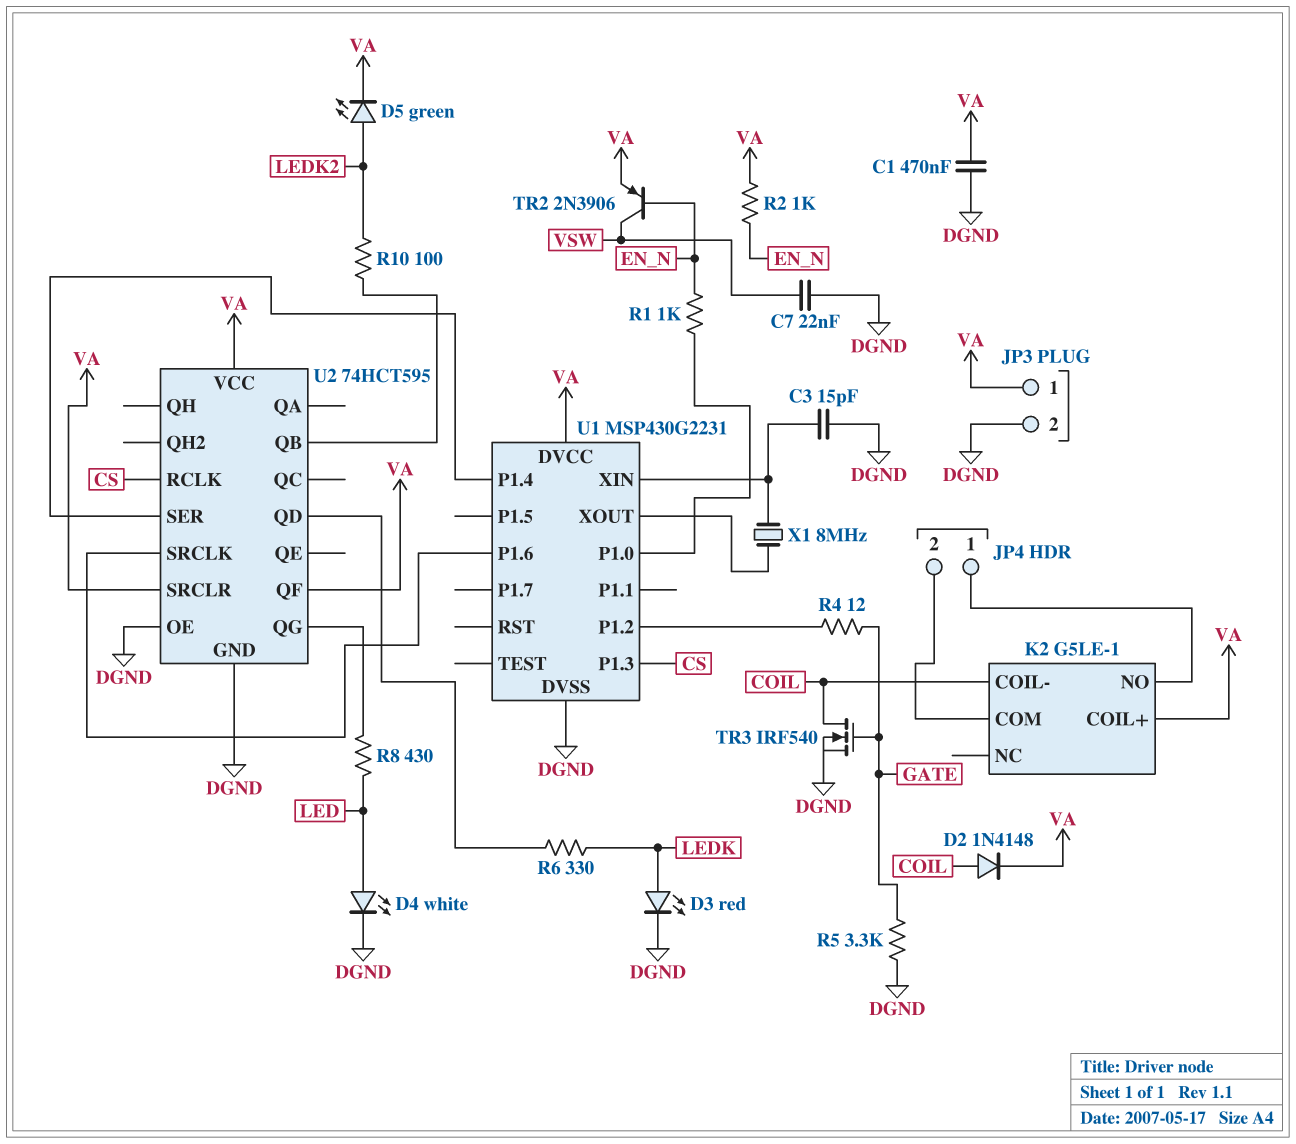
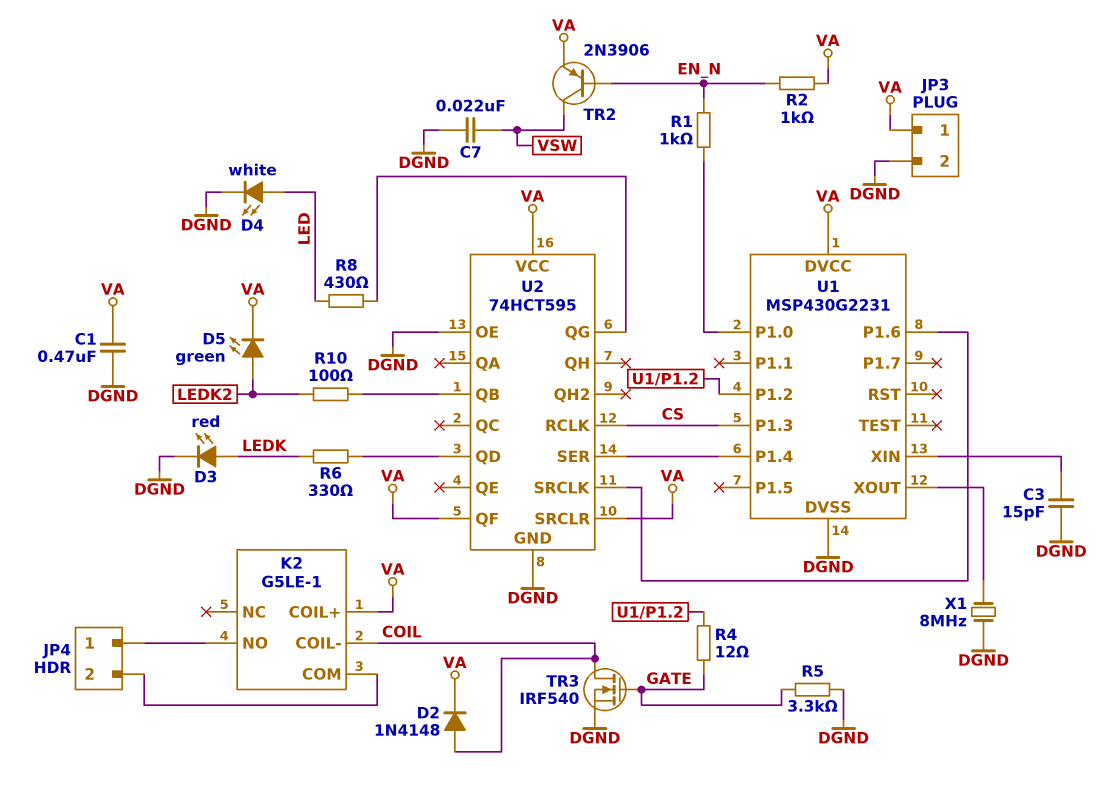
X1: 8MHz (U1/XIN, U1/XOUT) -> 8MHz (DGND, U1/XOUT)

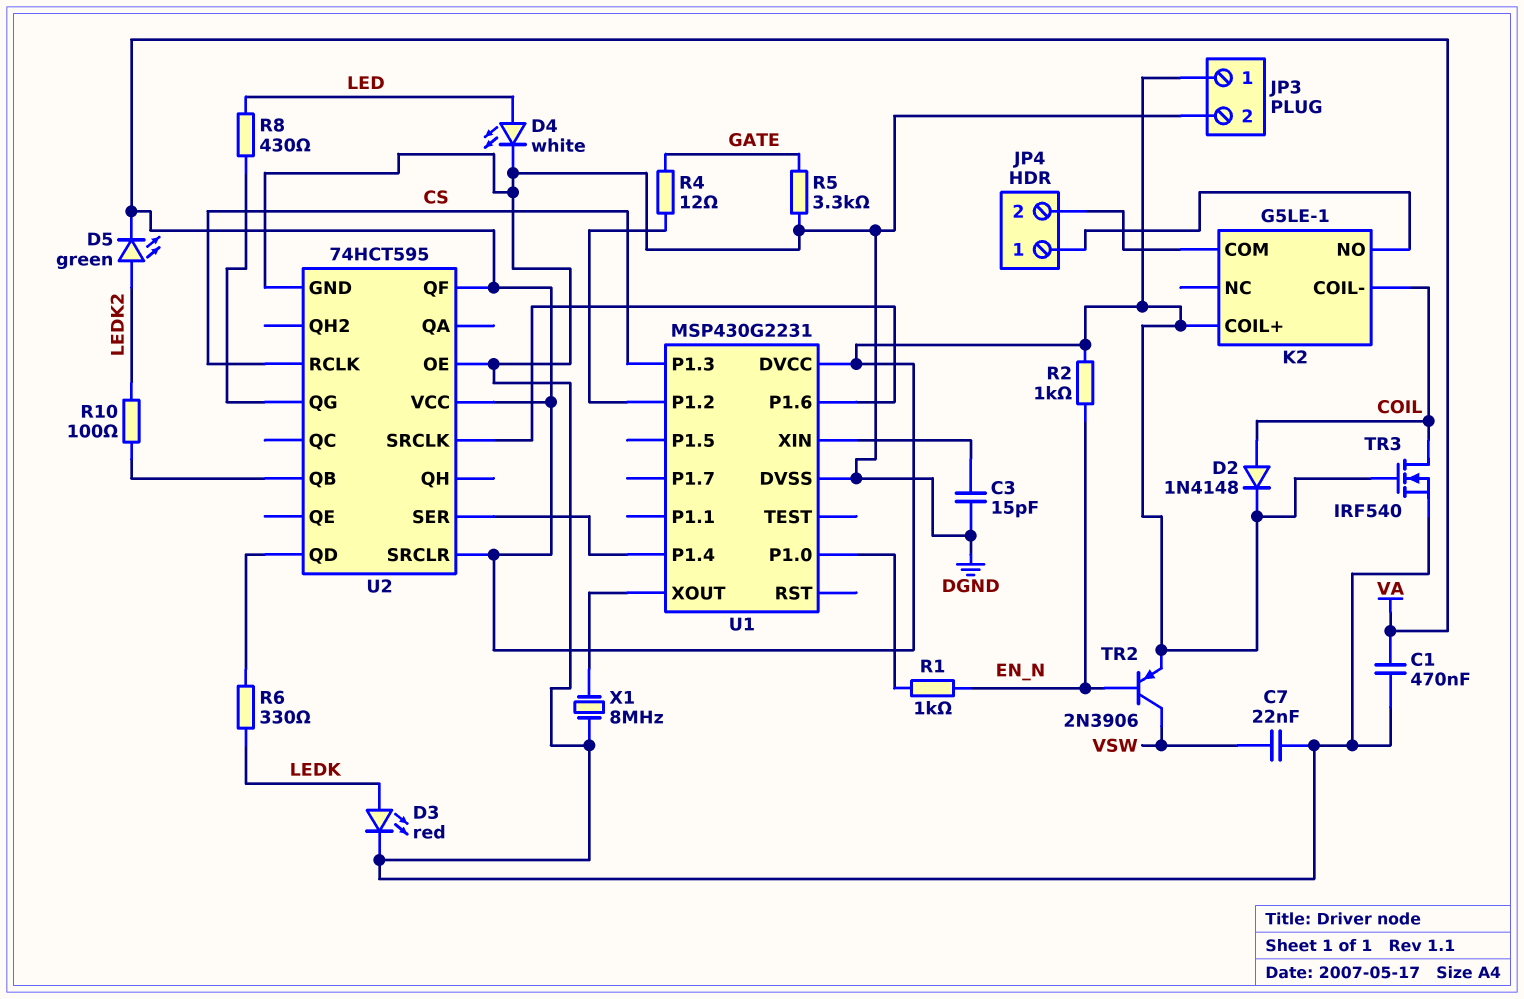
TR3: NMOS IRF540 (G GATE, D COIL, S DGND) -> NMOS IRF540 (G VA, D COIL, S DGND)

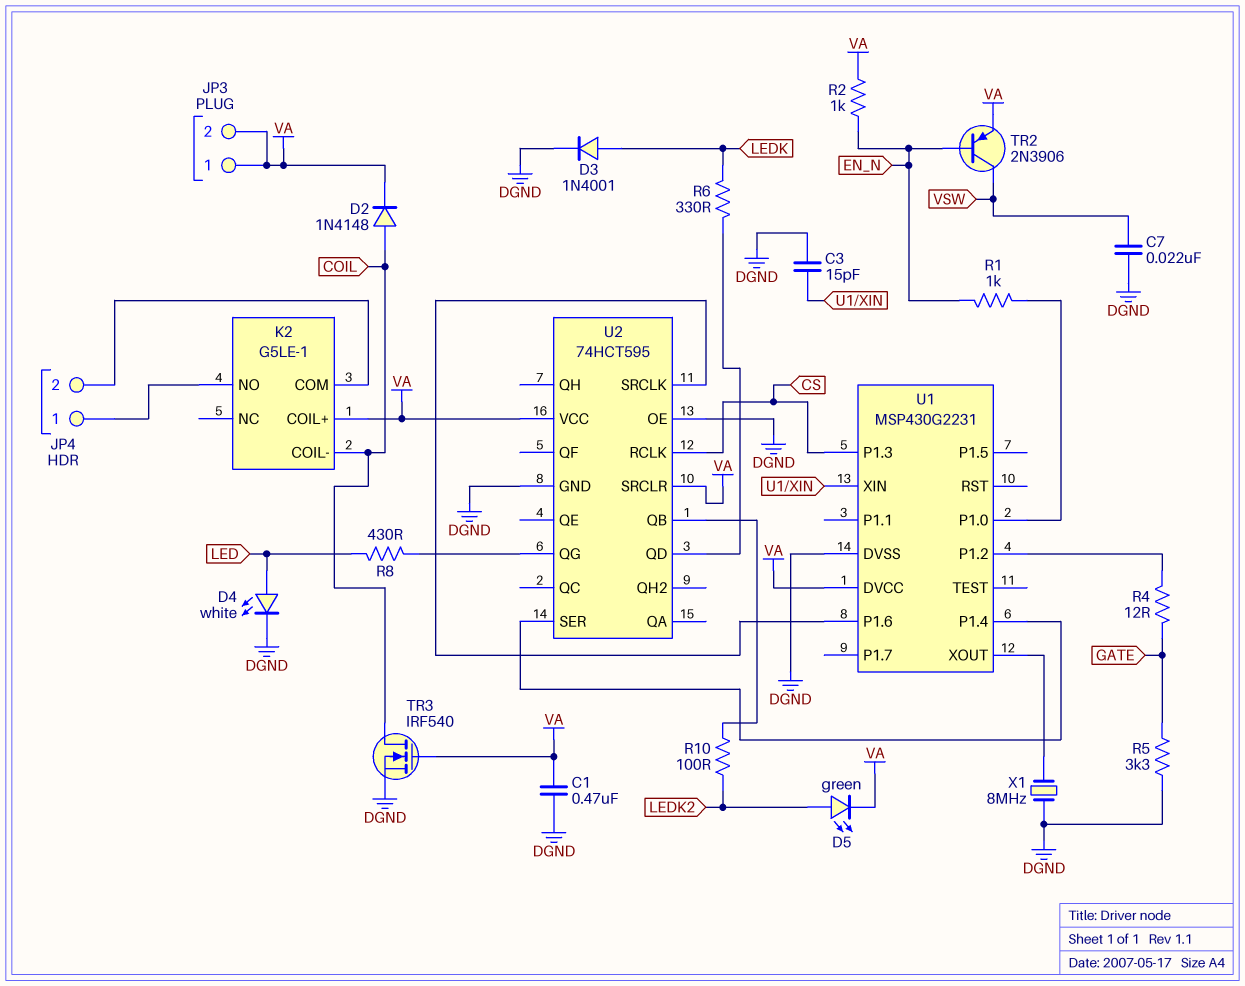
D3: LED red (A LEDK, K DGND) -> diode 1N4001 (A LEDK, K DGND)
JP3 pin 2: DGND -> VA
U2 pin QF: VA -> none

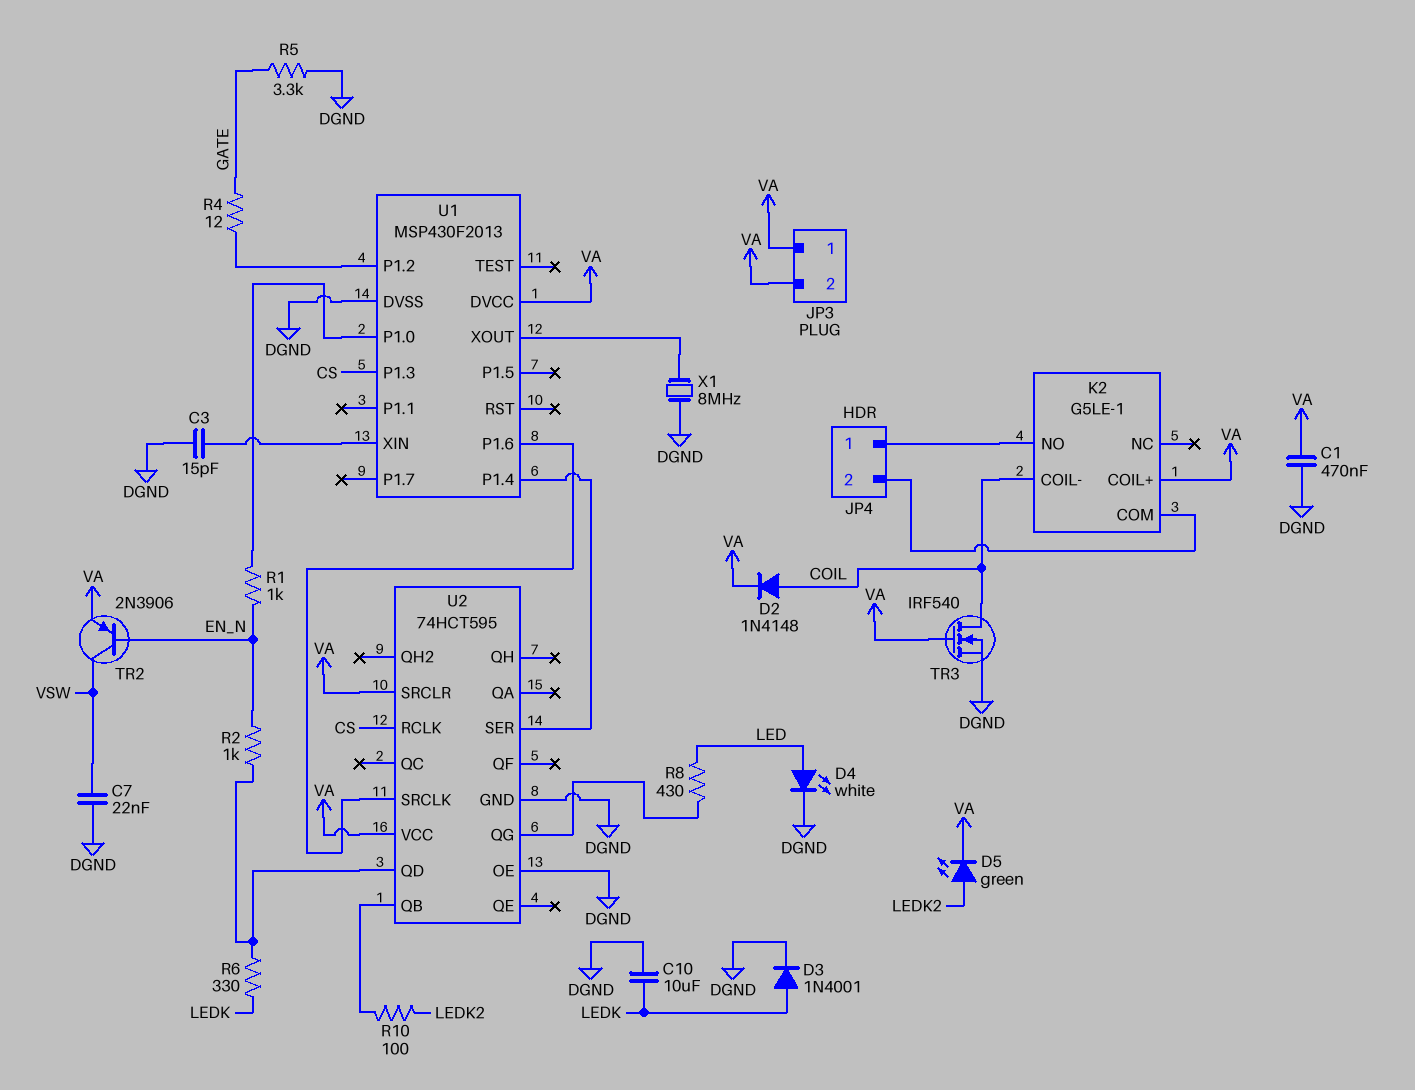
C10: none -> 10uF (DGND, LEDK)
R2: 1k (EN_N, VA) -> 1k (EN_N, U2/QD)
U1: MSP430G2231 -> MSP430F2013

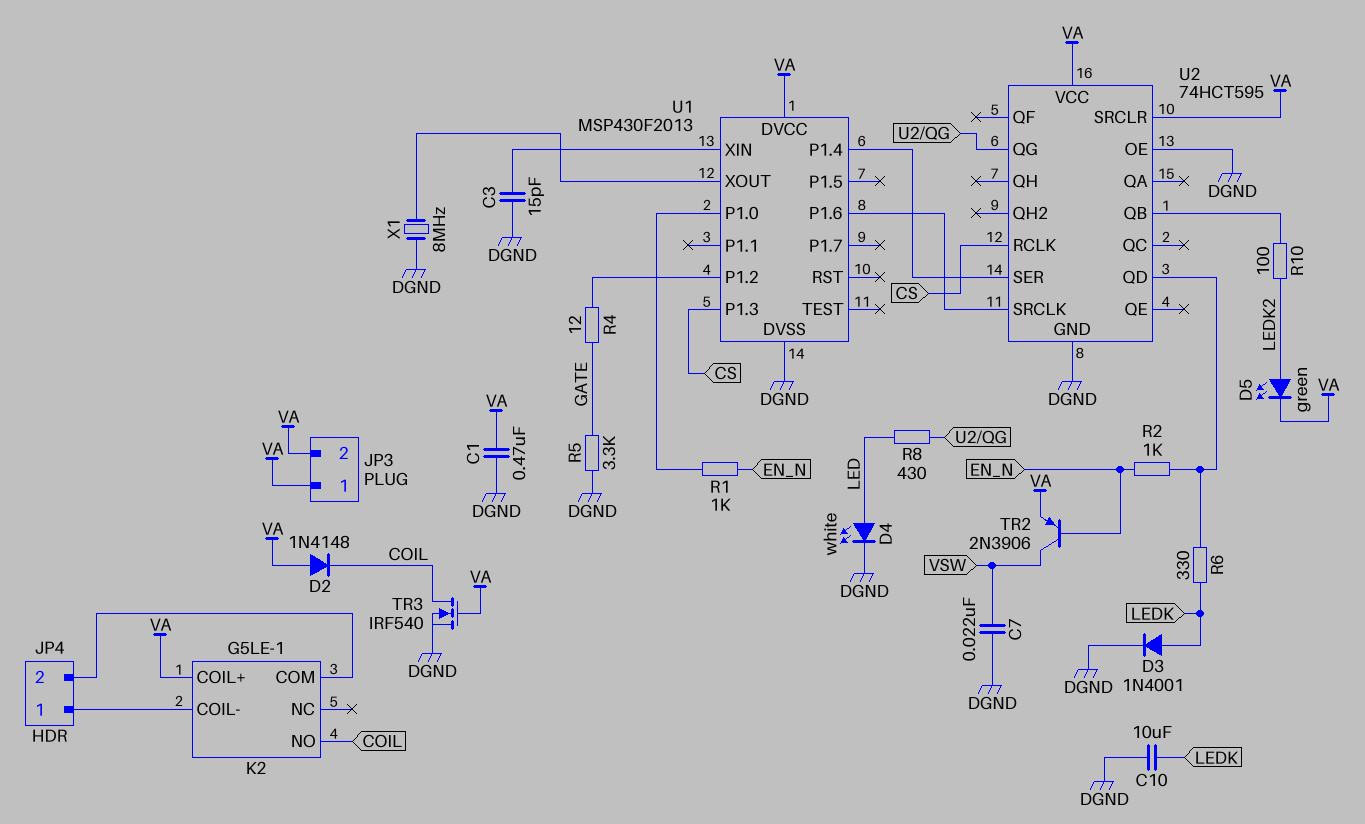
D2: diode 1N4148 (A COIL, K VA) -> diode 1N4148 (A VA, K COIL)
K2 pin COIL-: COIL -> JP4/1
K2 pin NO: JP4/1 -> COIL

